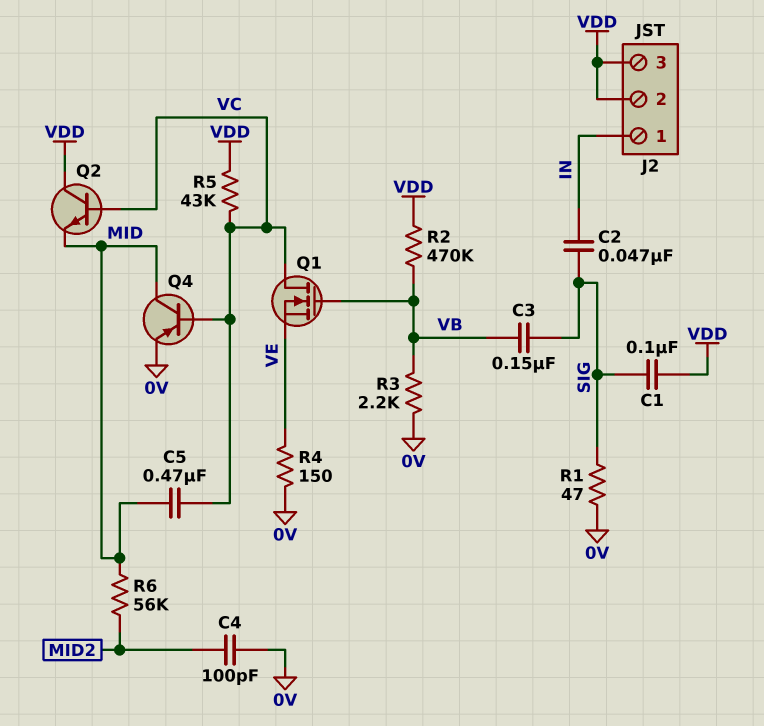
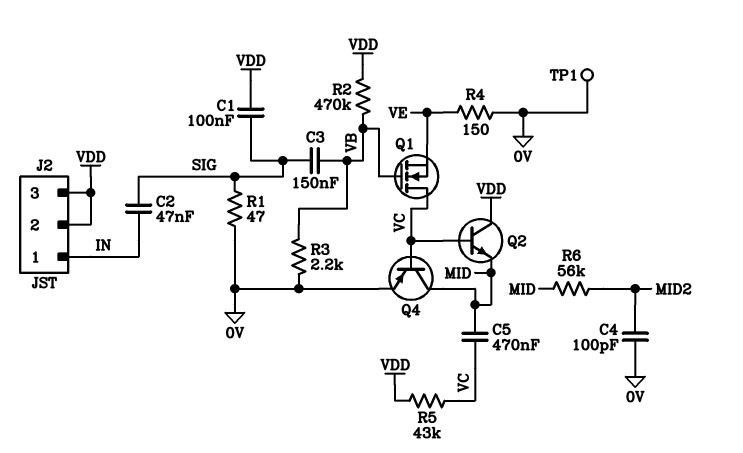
TP1: none -> test point (0V)

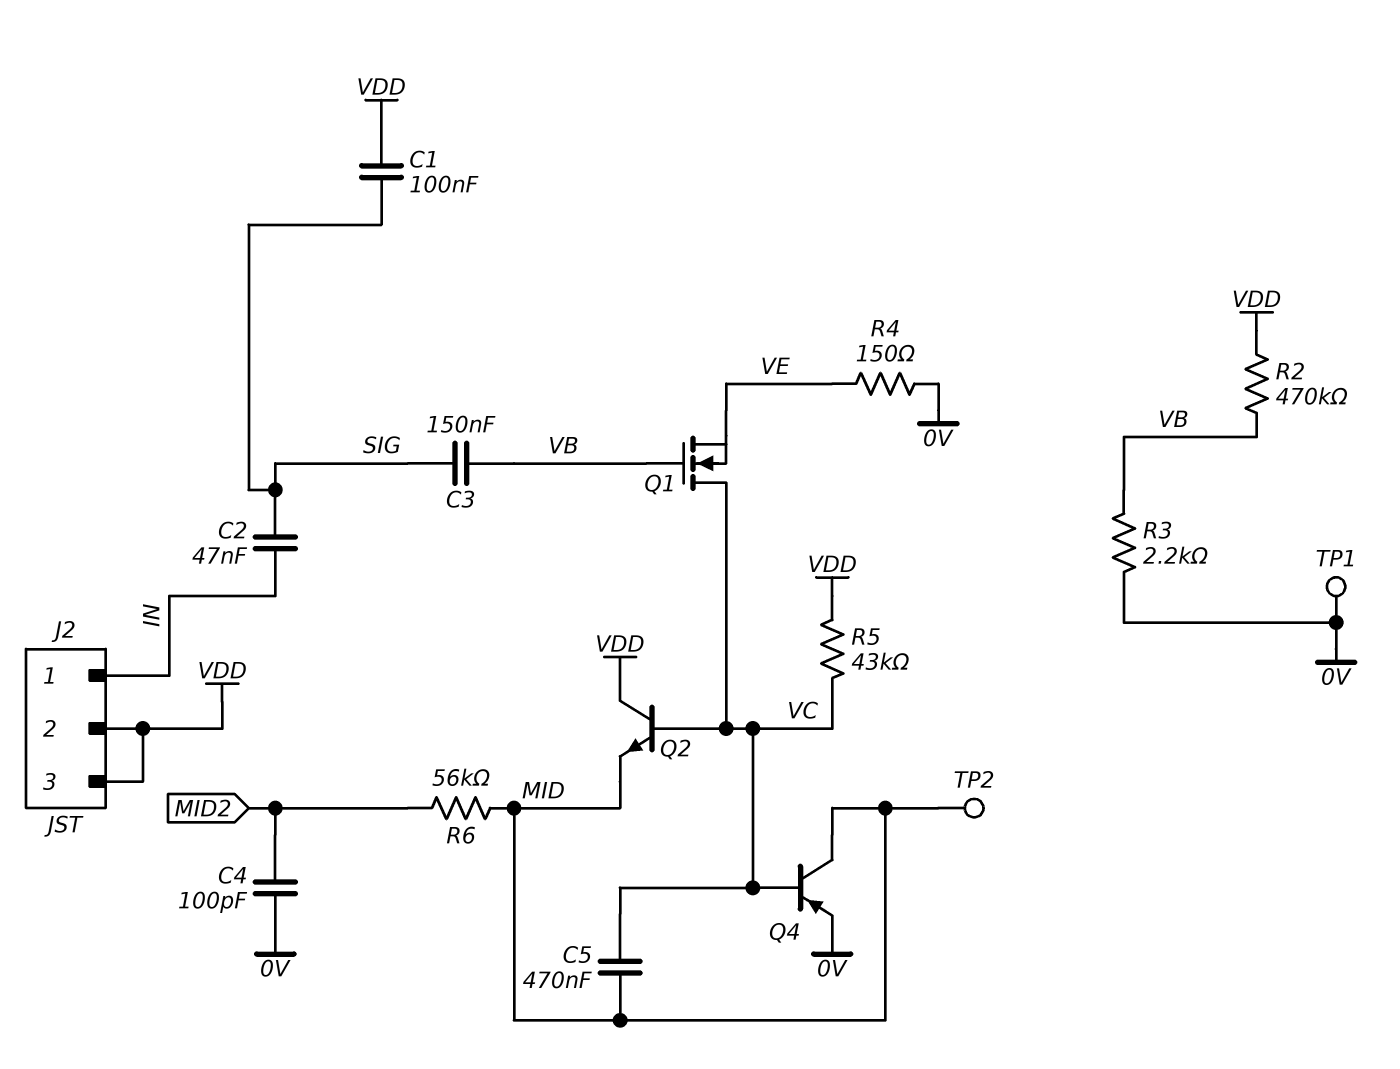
R1: 47 (0V, SIG) -> none
TP2: none -> test point (MID)

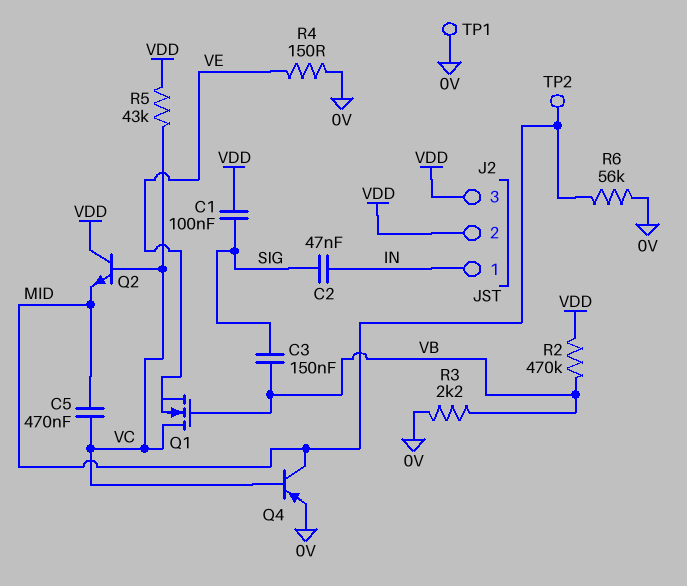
C4: 100pF (0V, MID2) -> none
R6: 56k (MID, MID2) -> 56k (0V, MID)

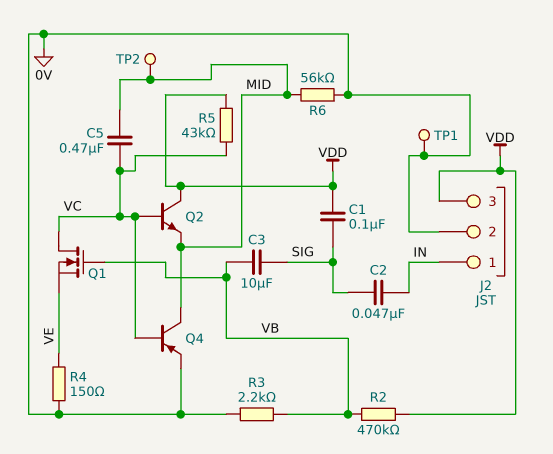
C3: 150nF (SIG, VB) -> 10uF (SIG, VB)
J2 pin 2: VDD -> 0V

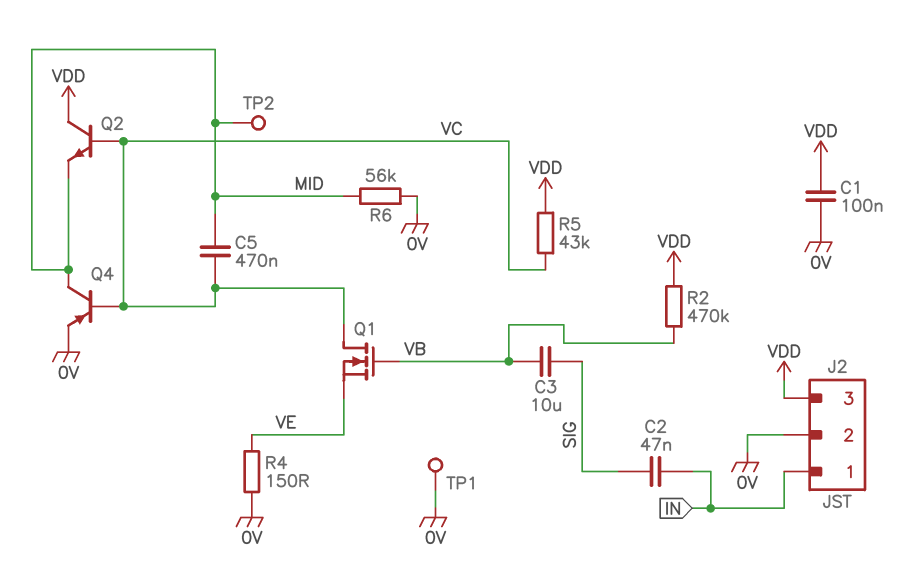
C1: 100nF (SIG, VDD) -> 100nF (0V, VDD)
R3: 2.2k (0V, VB) -> none

